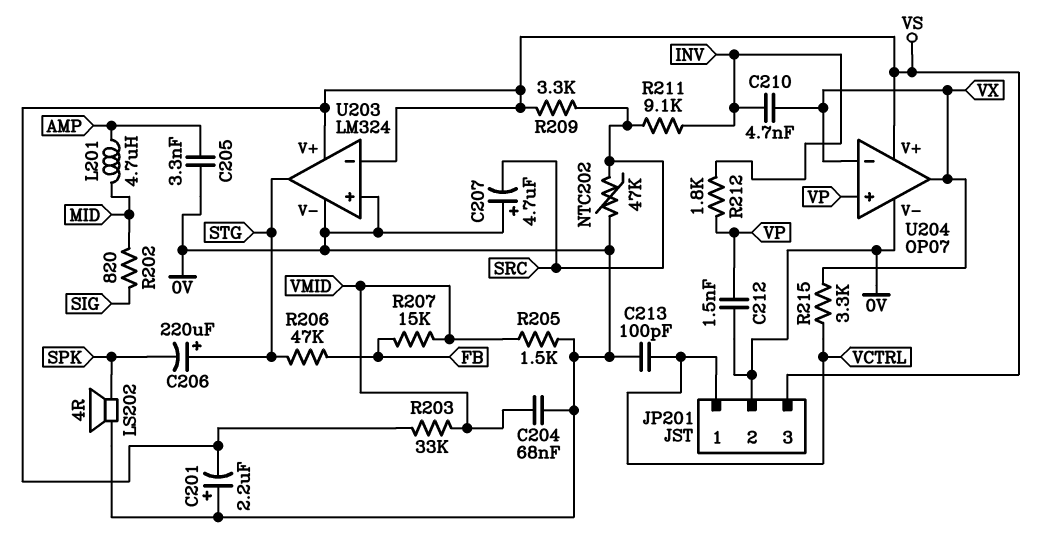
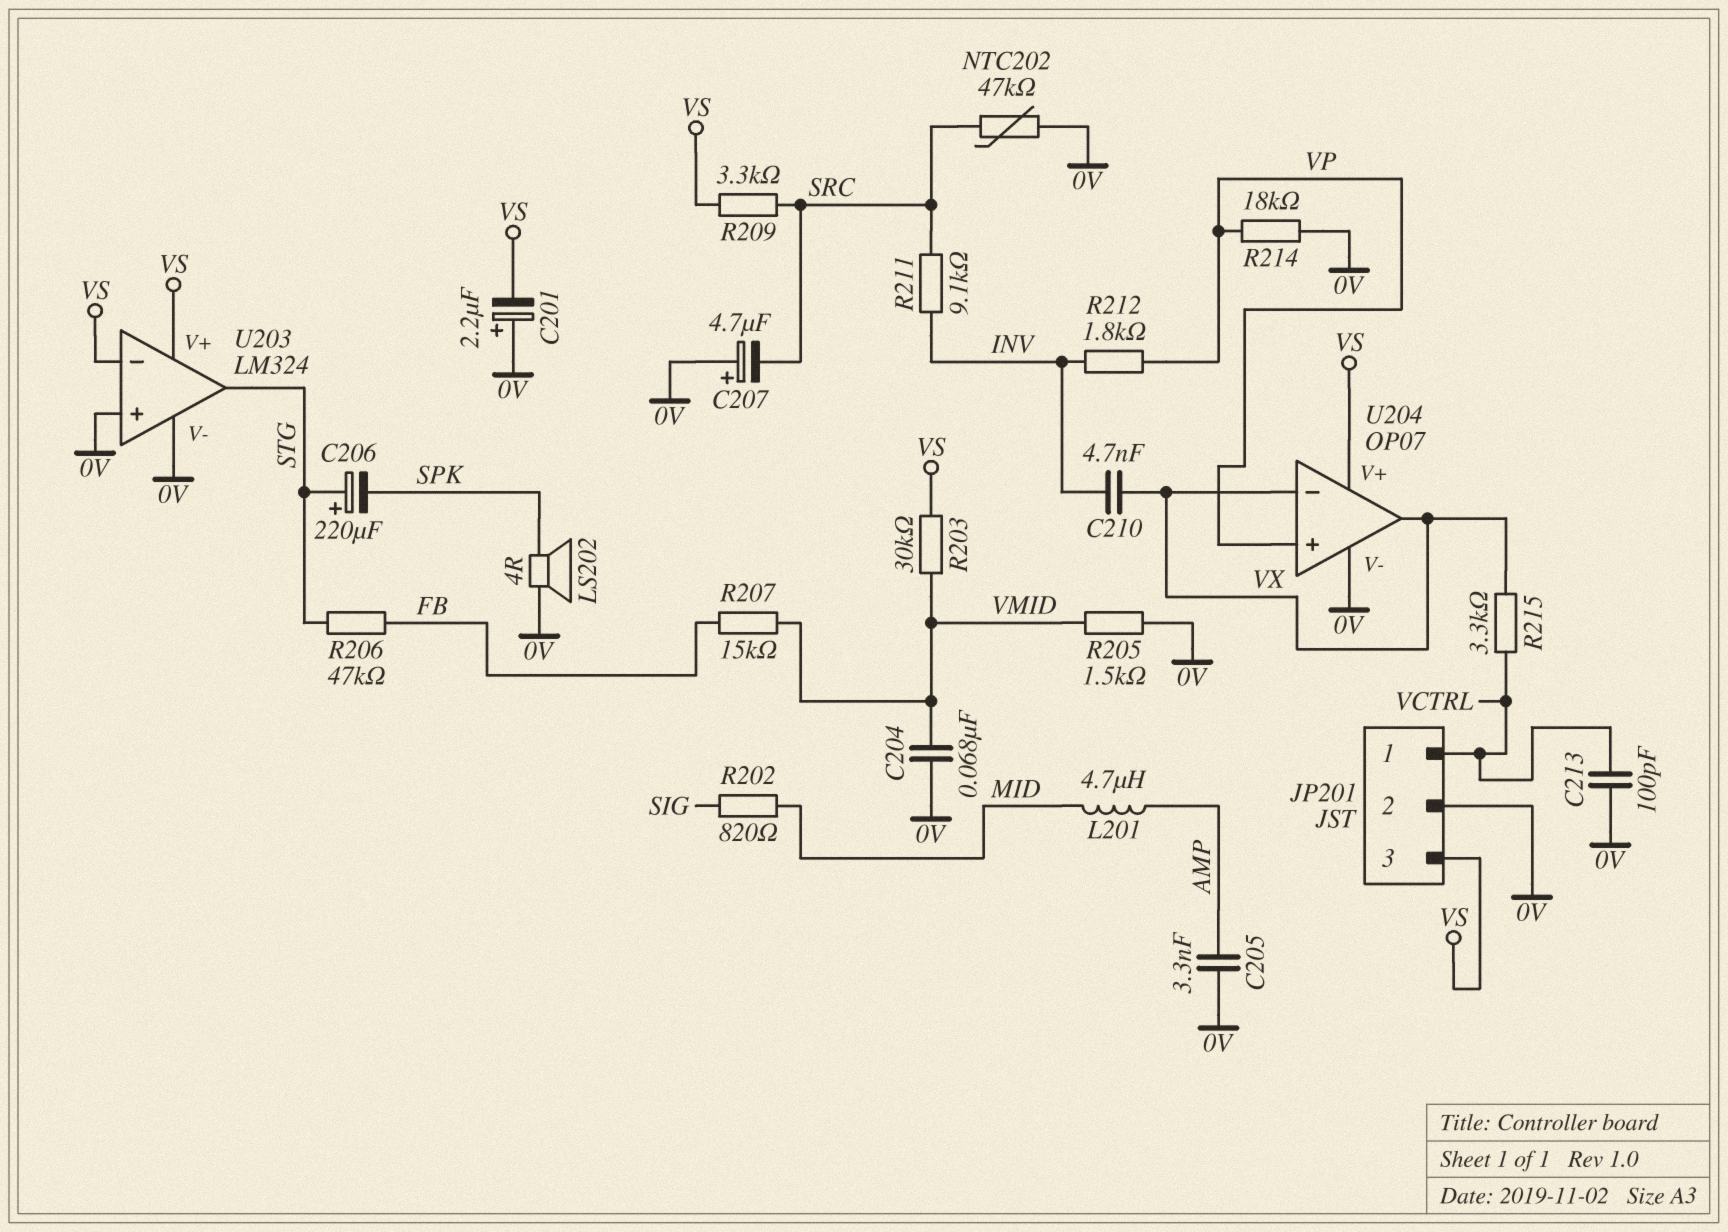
C212: 1.5nF (0V, VP) -> none
R203: 33k (VMID, VS) -> 30k (VMID, VS)
R214: none -> 18k (0V, VP)

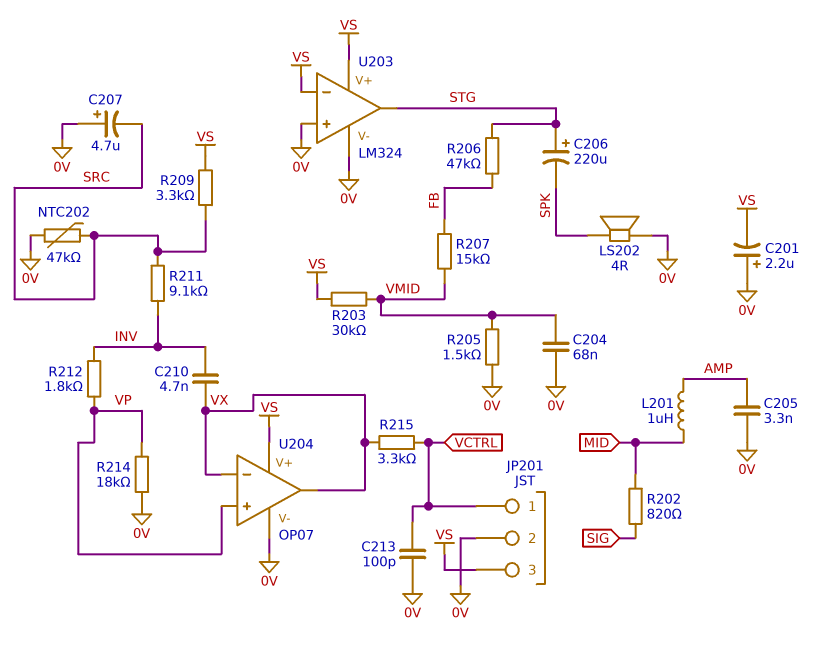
L201: 4.7uH (AMP, MID) -> 1uH (AMP, MID)

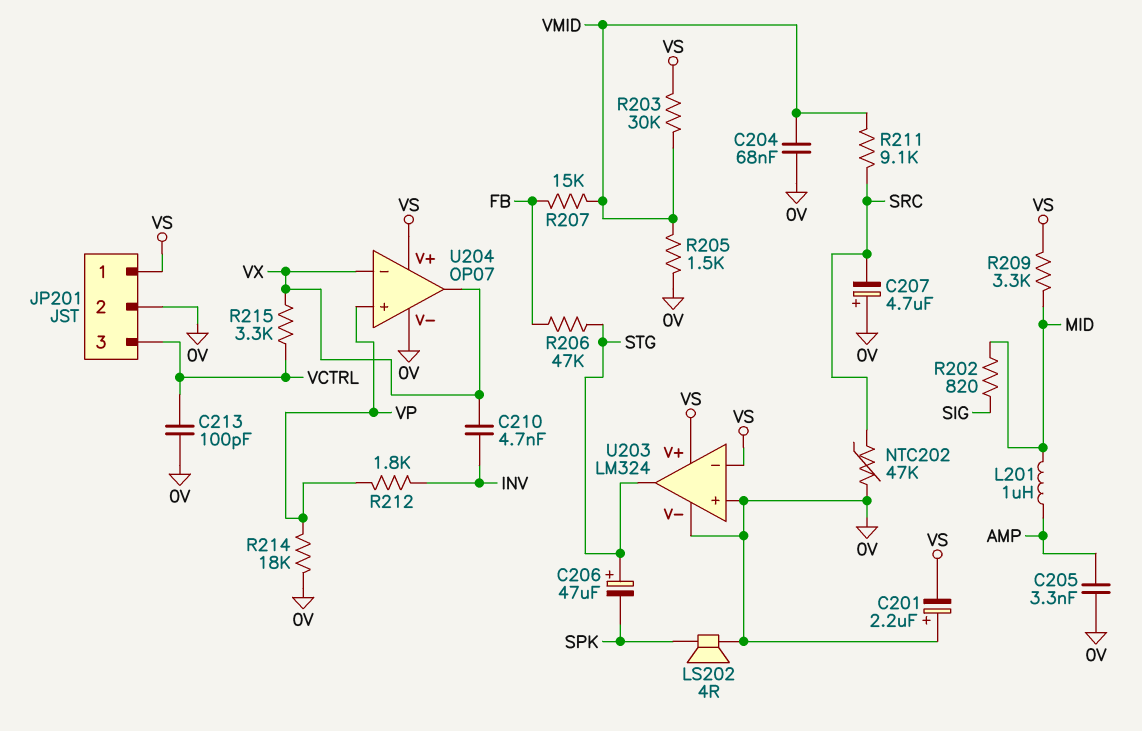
C206: 220uF (plus STG, minus SPK) -> 47uF (plus STG, minus SPK)
JP201 pin 1: VCTRL -> VS
JP201 pin 3: VS -> VCTRL
R209: 3.3k (SRC, VS) -> 3.3k (MID, VS)
R211: 9.1k (INV, SRC) -> 9.1k (SRC, VMID)

